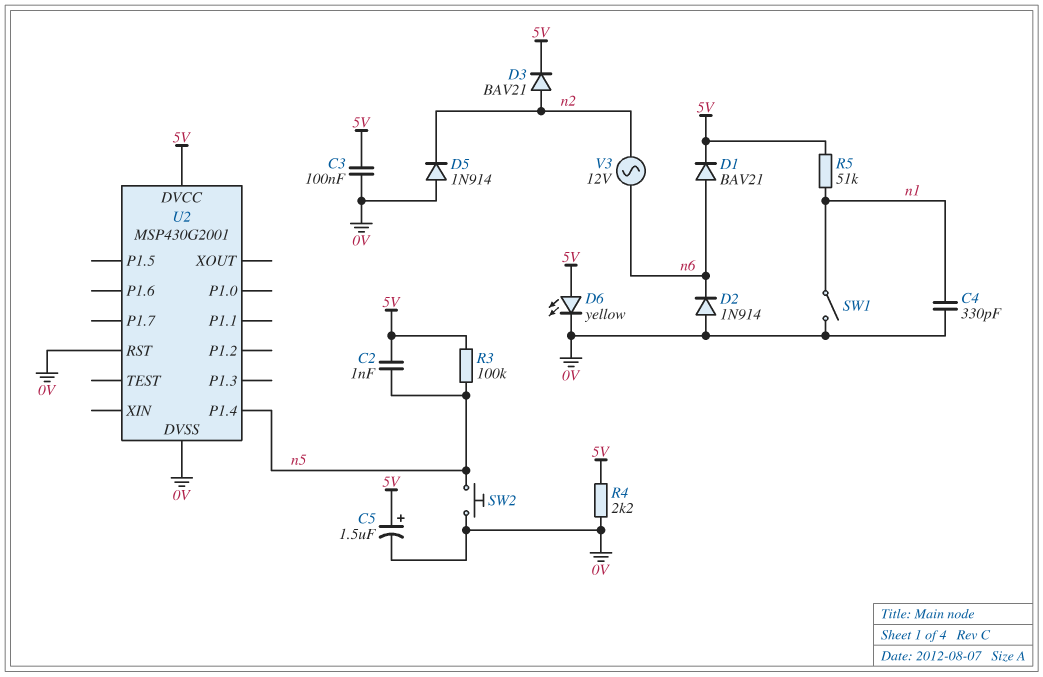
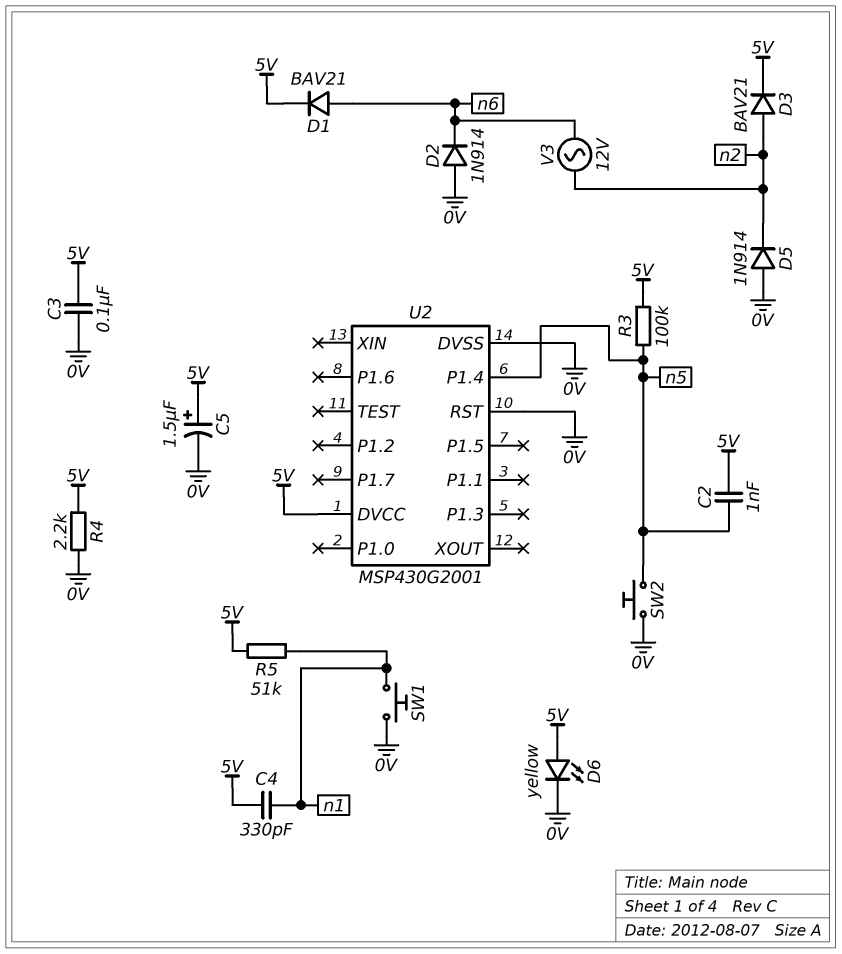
C4: 330pF (0V, n1) -> 330pF (5V, n1)
SW1: switch (0V, n1) -> button (0V, n1)

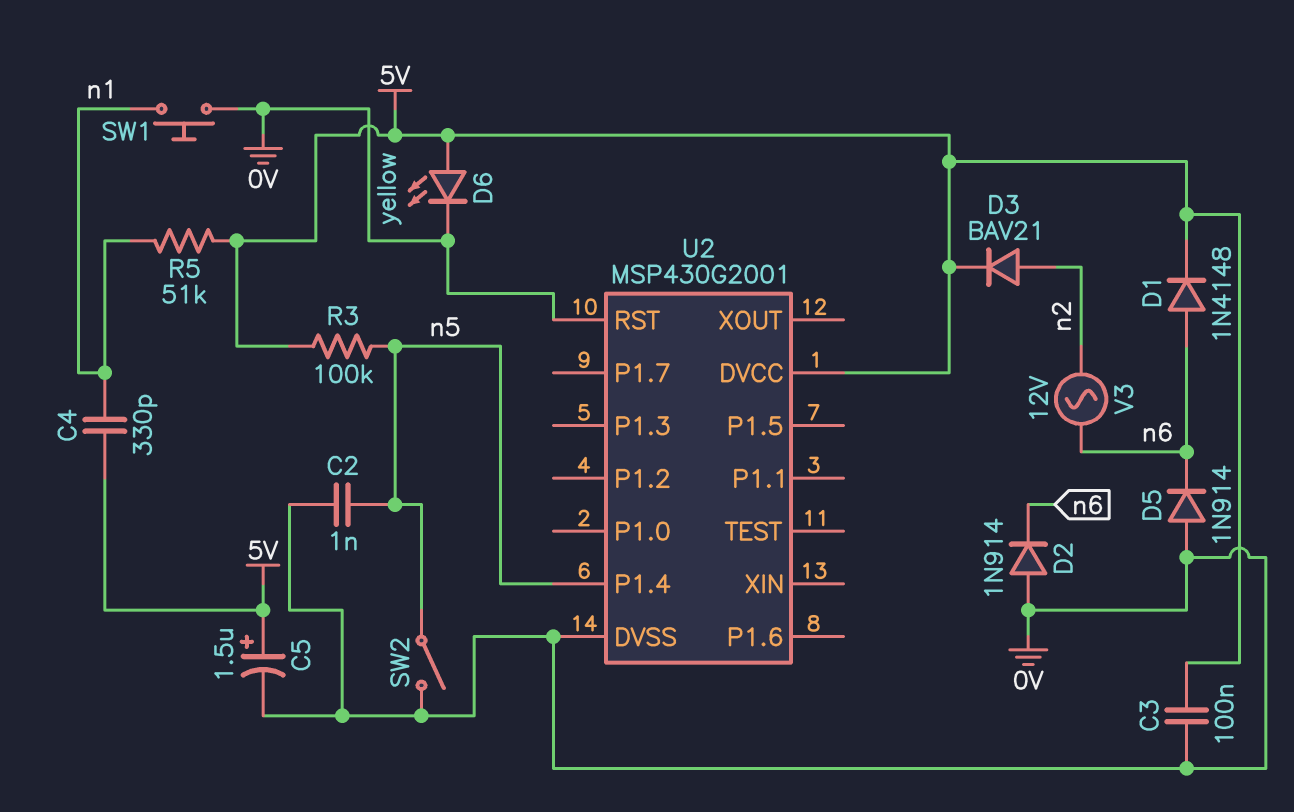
C2: 1nF (5V, n5) -> 1nF (0V, n5)
D1: diode BAV21 (A n6, K 5V) -> diode 1N4148 (A n6, K 5V)
D5: diode 1N914 (A 0V, K n2) -> diode 1N914 (A 0V, K n6)
R4: 2.2k (0V, 5V) -> none
SW2: button (0V, n5) -> switch (0V, n5)

